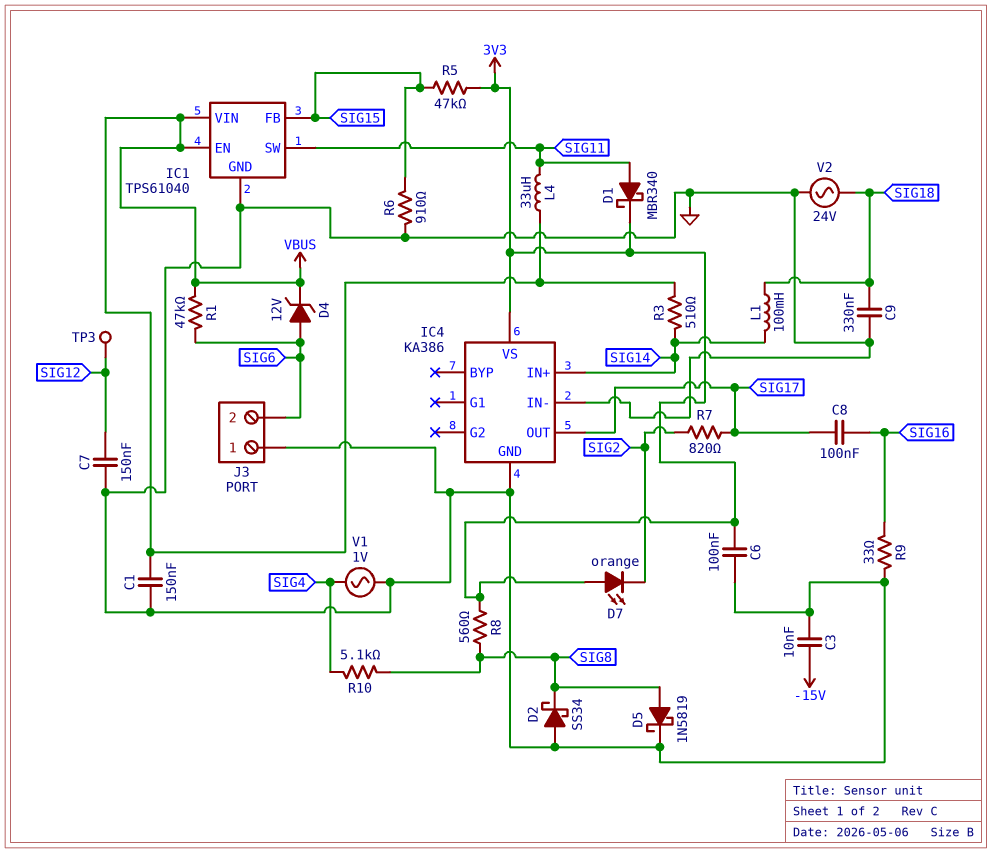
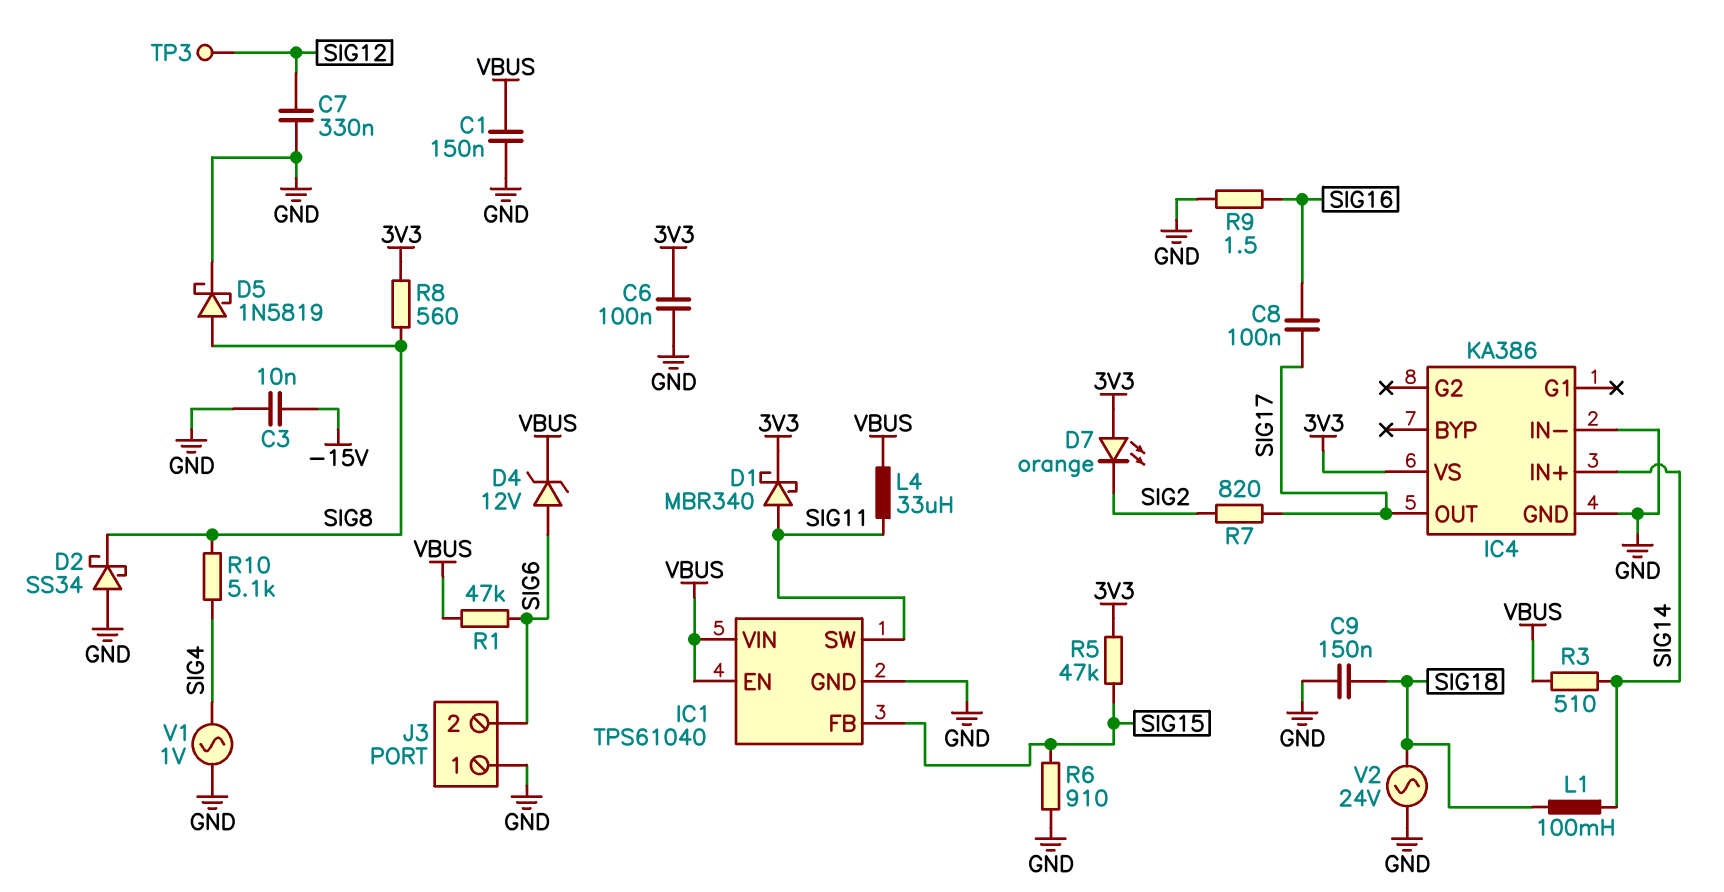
C7: 150nF (GND, SIG12) -> 330nF (GND, SIG12)
C9: 330nF (GND, SIG18) -> 150nF (GND, SIG18)
R9: 33 (GND, SIG16) -> 1.5 (GND, SIG16)

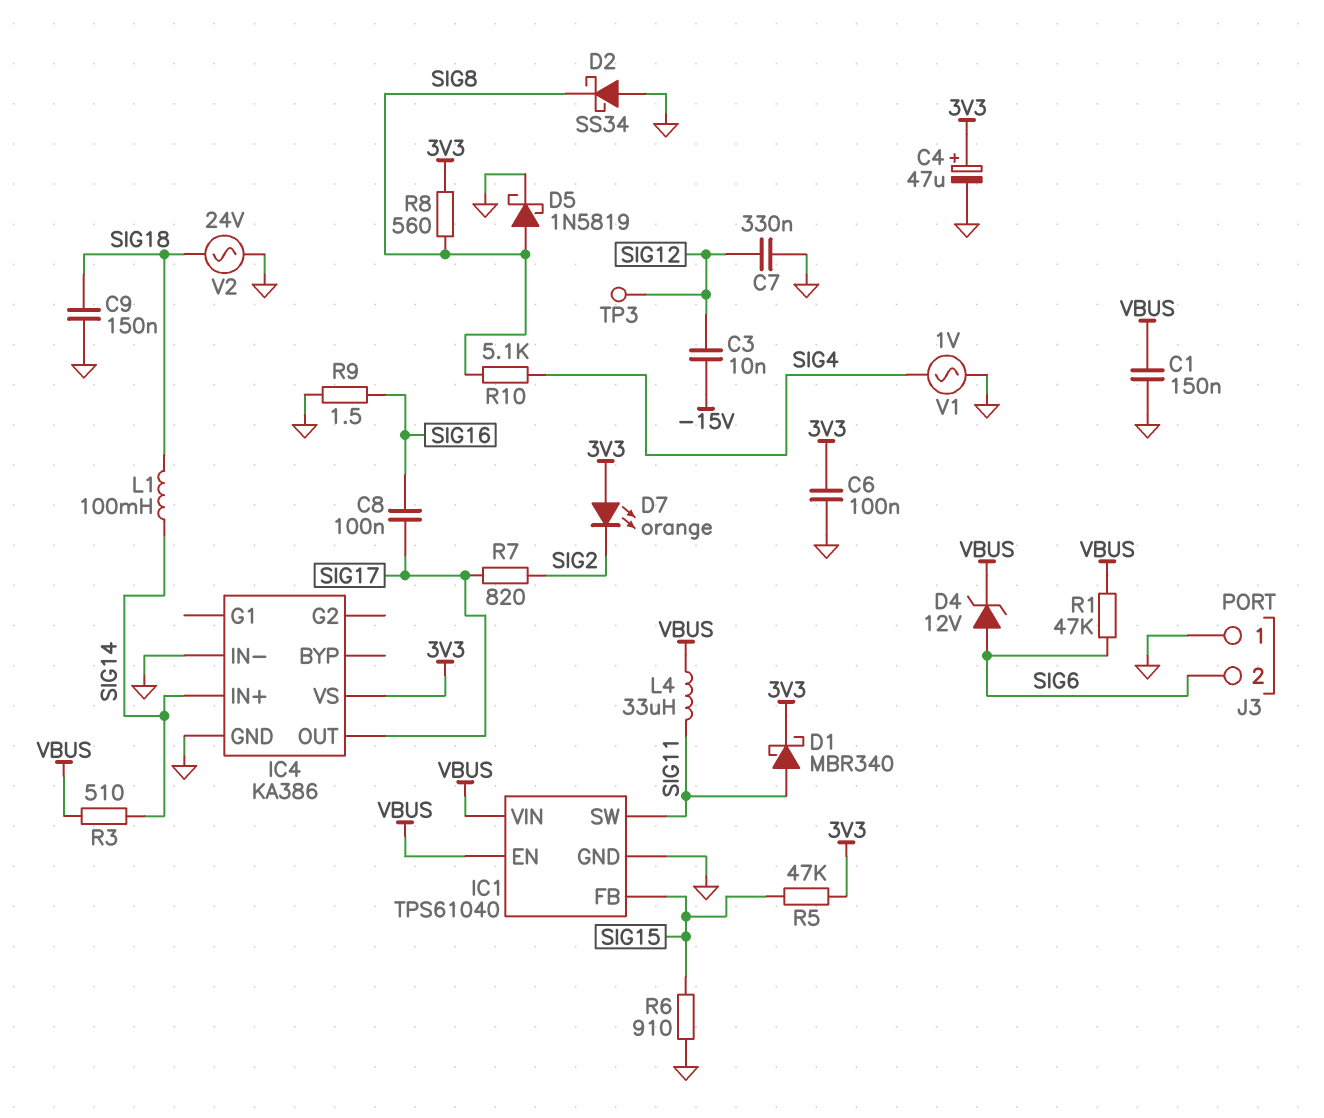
C3: 10nF (-15V, GND) -> 10nF (-15V, SIG12)
C4: none -> 47uF (plus 3V3, minus GND)

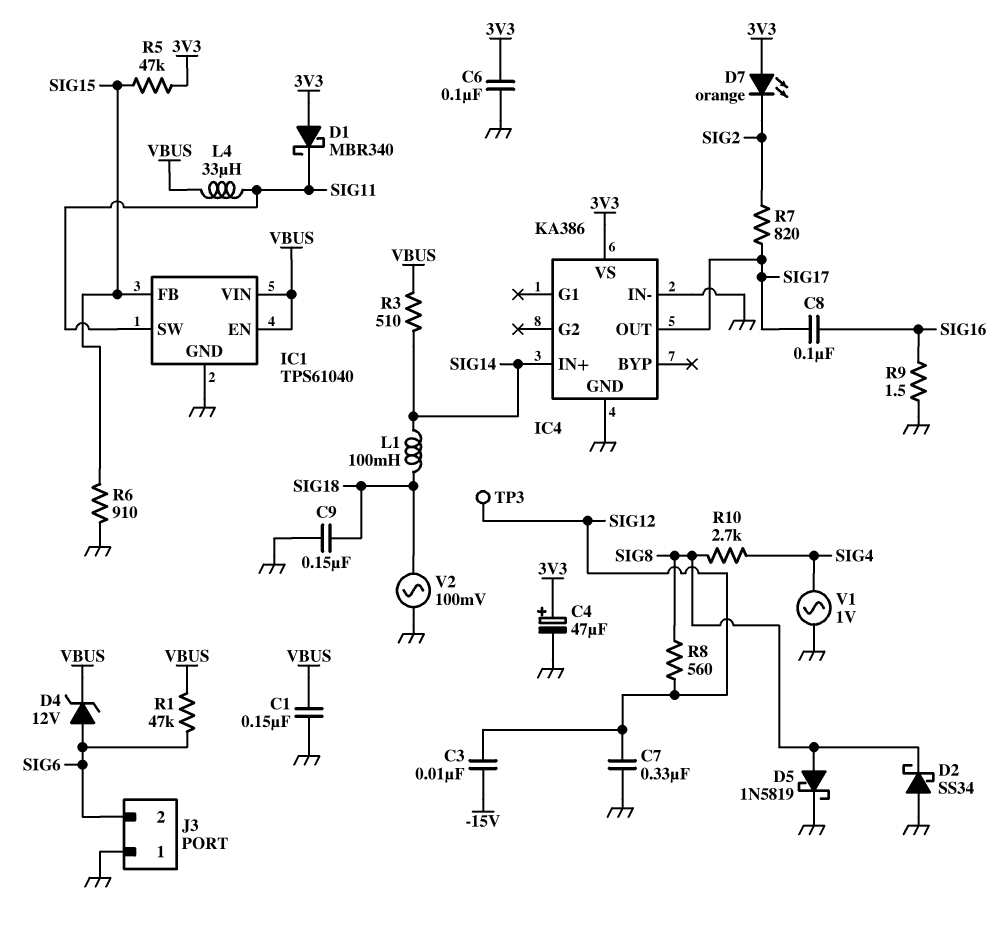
D1: schottky MBR340 (A SIG11, K 3V3) -> schottky MBR340 (A 3V3, K SIG11)
R8: 560 (3V3, SIG8) -> 560 (SIG8, SIG12)
R10: 5.1k (SIG4, SIG8) -> 2.7k (SIG4, SIG8)
V2: AC 24V (GND, SIG18) -> AC 100mV (GND, SIG18)

